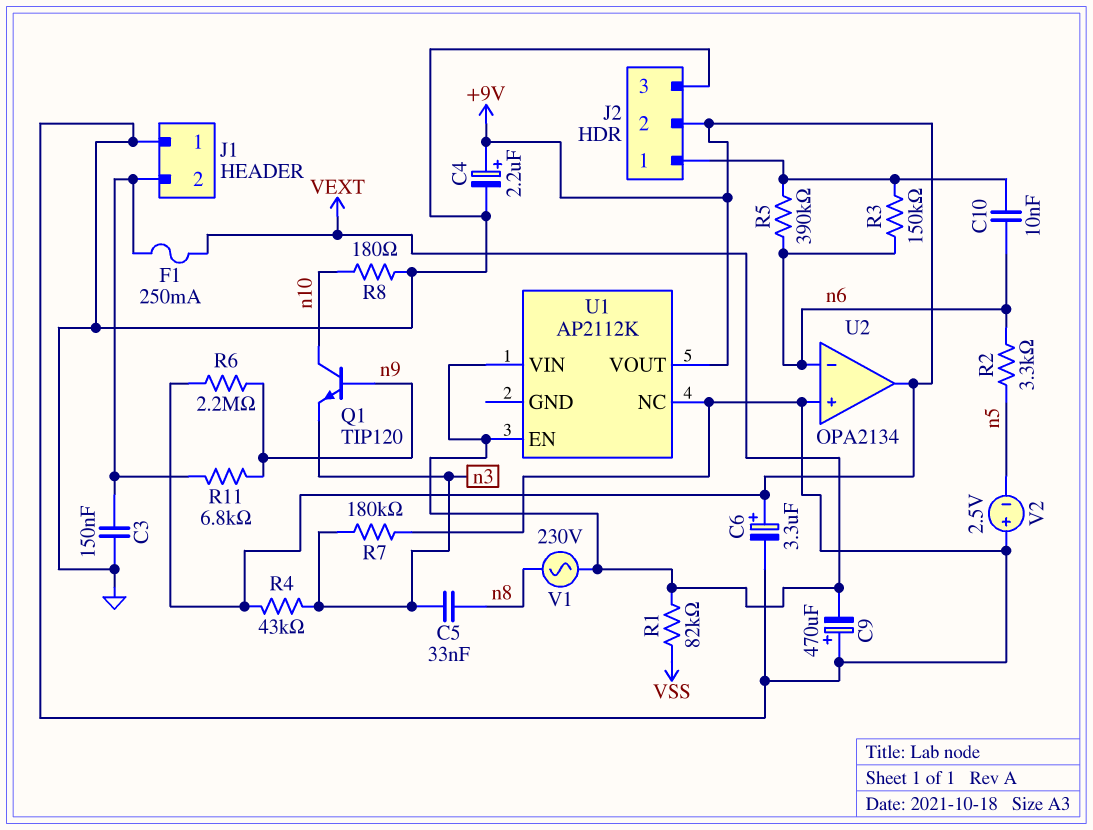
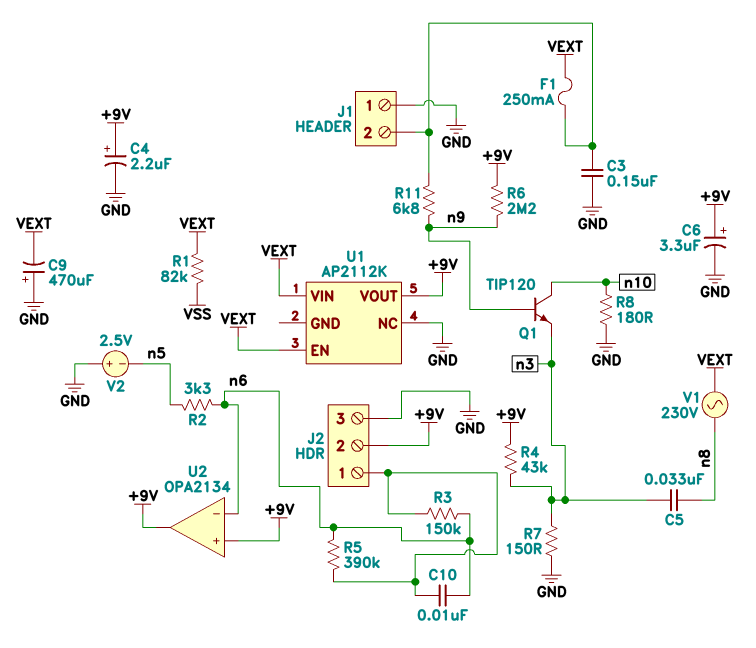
R7: 180k (GND, n3) -> 150 (GND, n3)
U2 pin in+: GND -> +9V

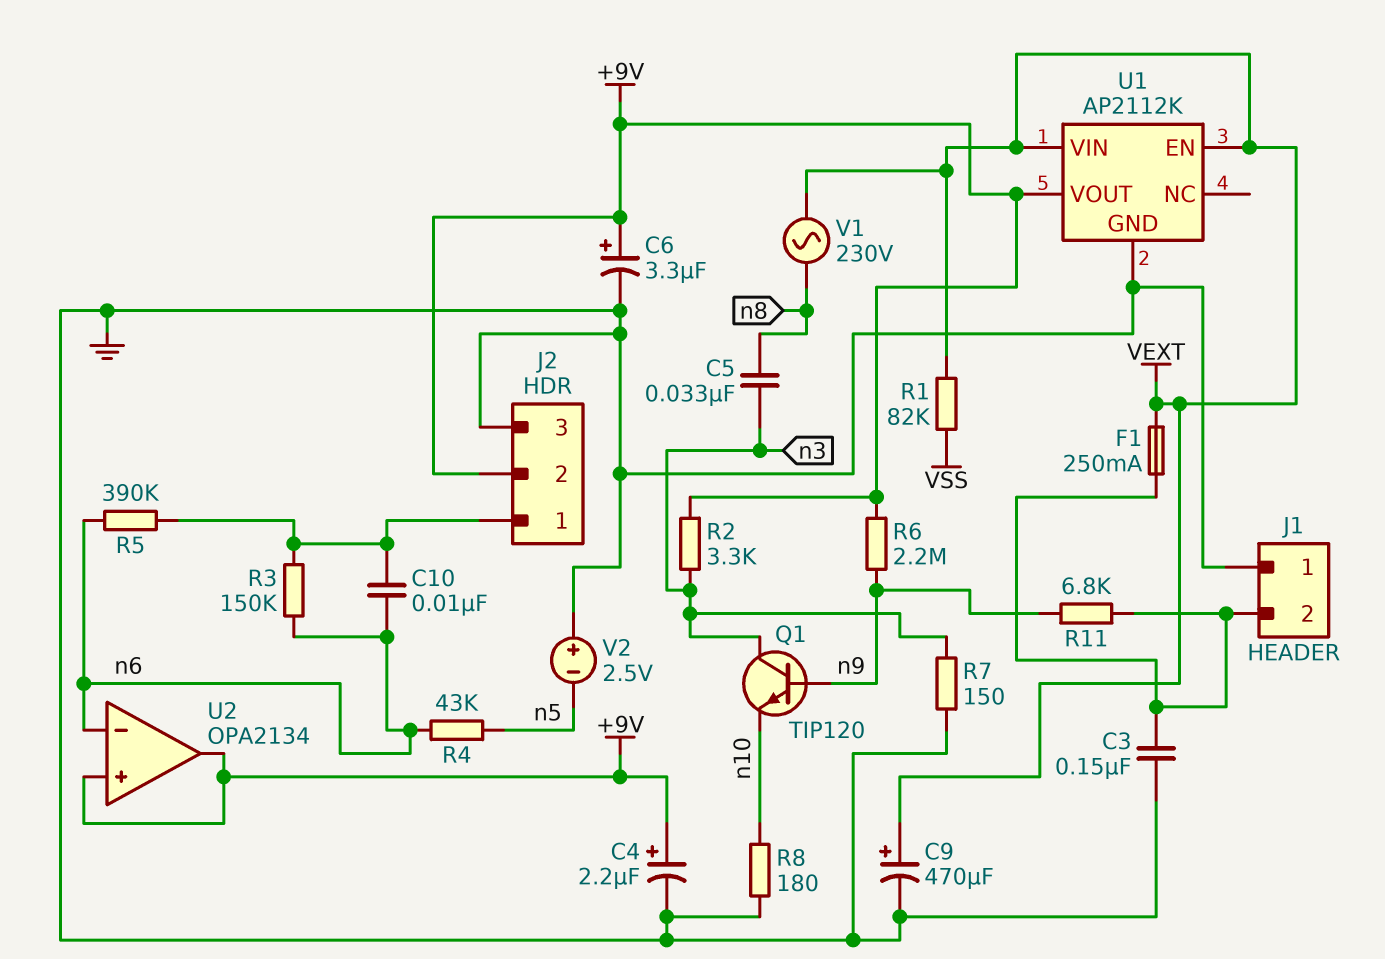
C9: 470uF (plus GND, minus VEXT) -> 470uF (plus VEXT, minus GND)
Q1: NPN TIP120 (B n9, C n10, E n3) -> NPN TIP120 (B n9, C n3, E n10)
R2: 3.3k (n5, n6) -> 3.3k (+9V, n3)
R4: 43k (+9V, n3) -> 43k (n5, n6)
U1 pin GND: none -> GND
U1 pin NC: GND -> none

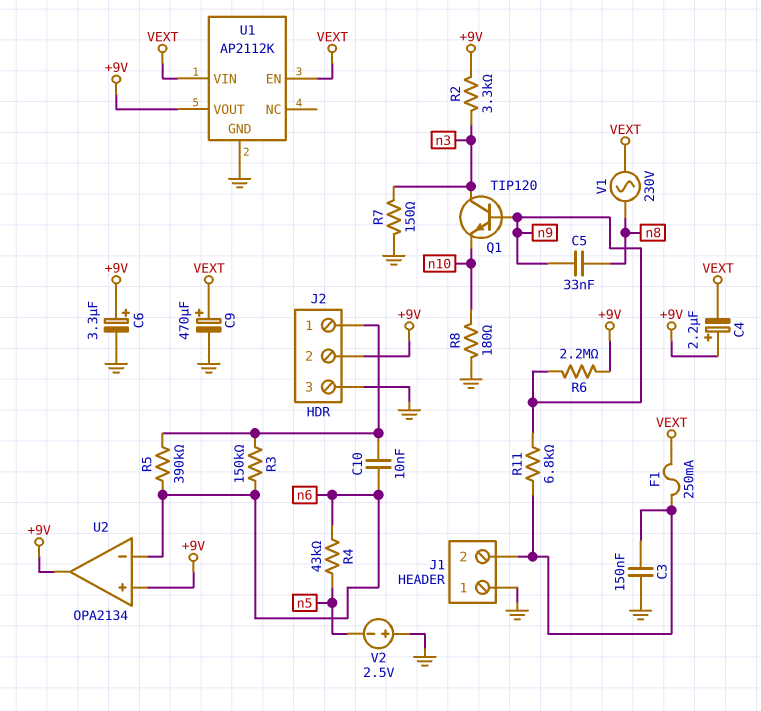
C4: 2.2uF (plus +9V, minus GND) -> 2.2uF (plus +9V, minus VEXT)
C5: 33nF (n3, n8) -> 33nF (n8, n9)
R1: 82k (VEXT, VSS) -> none

